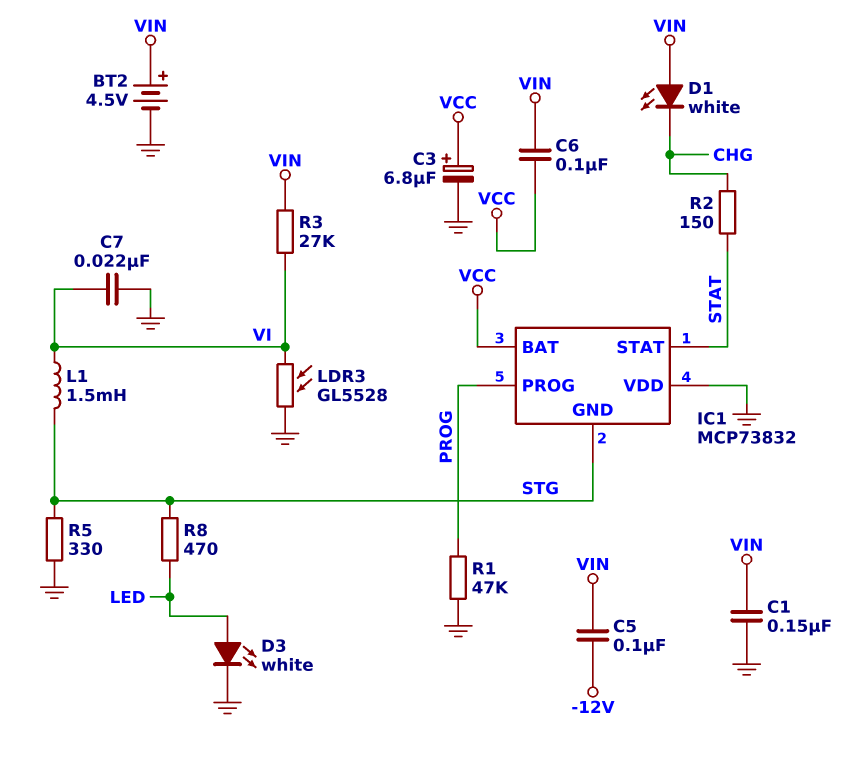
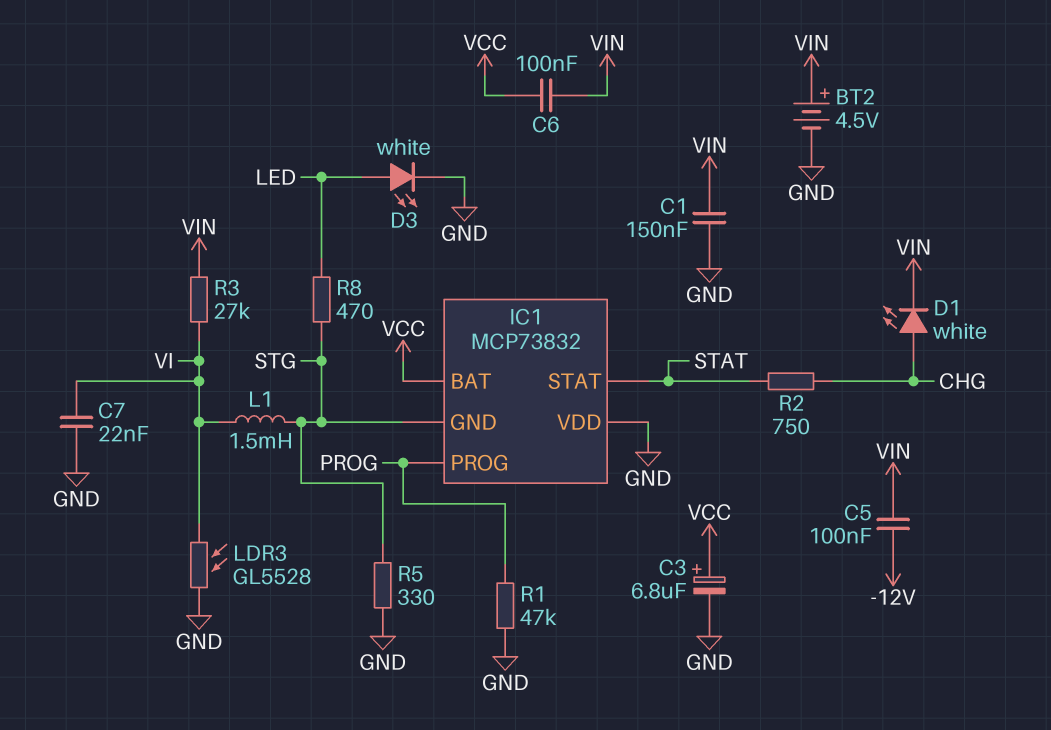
D1: LED white (A VIN, K CHG) -> LED white (A CHG, K VIN)
R2: 150 (CHG, STAT) -> 750 (CHG, STAT)

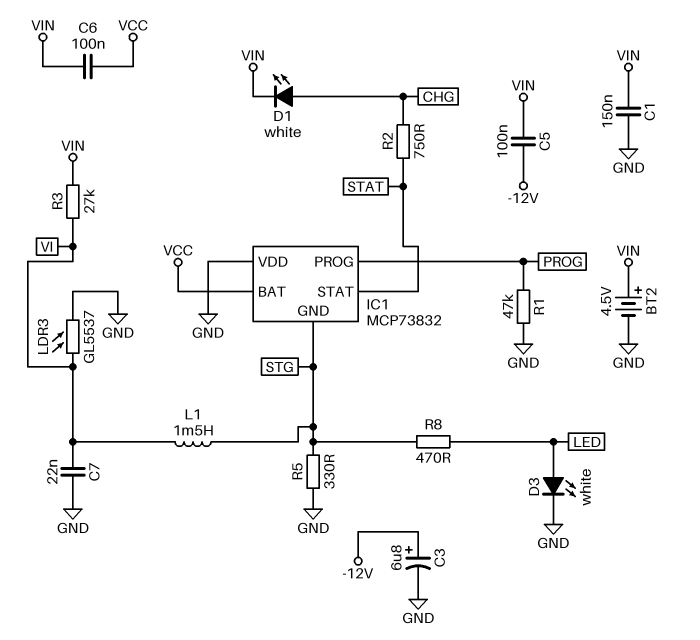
C3: 6.8uF (plus VCC, minus GND) -> 6.8uF (plus -12V, minus GND)
LDR3: GL5528 (GND, VI) -> GL5537 (GND, VI)

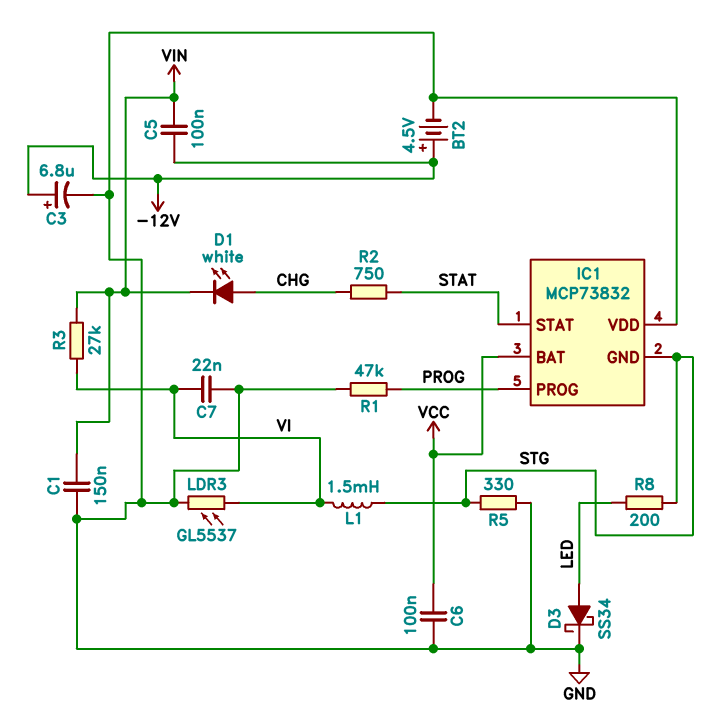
BT2: 4.5V (plus VIN, minus GND) -> 4.5V (plus -12V, minus GND)
C6: 100nF (VCC, VIN) -> 100nF (GND, VCC)
D3: LED white (A LED, K GND) -> schottky SS34 (A LED, K GND)
R8: 470 (LED, STG) -> 200 (LED, STG)

